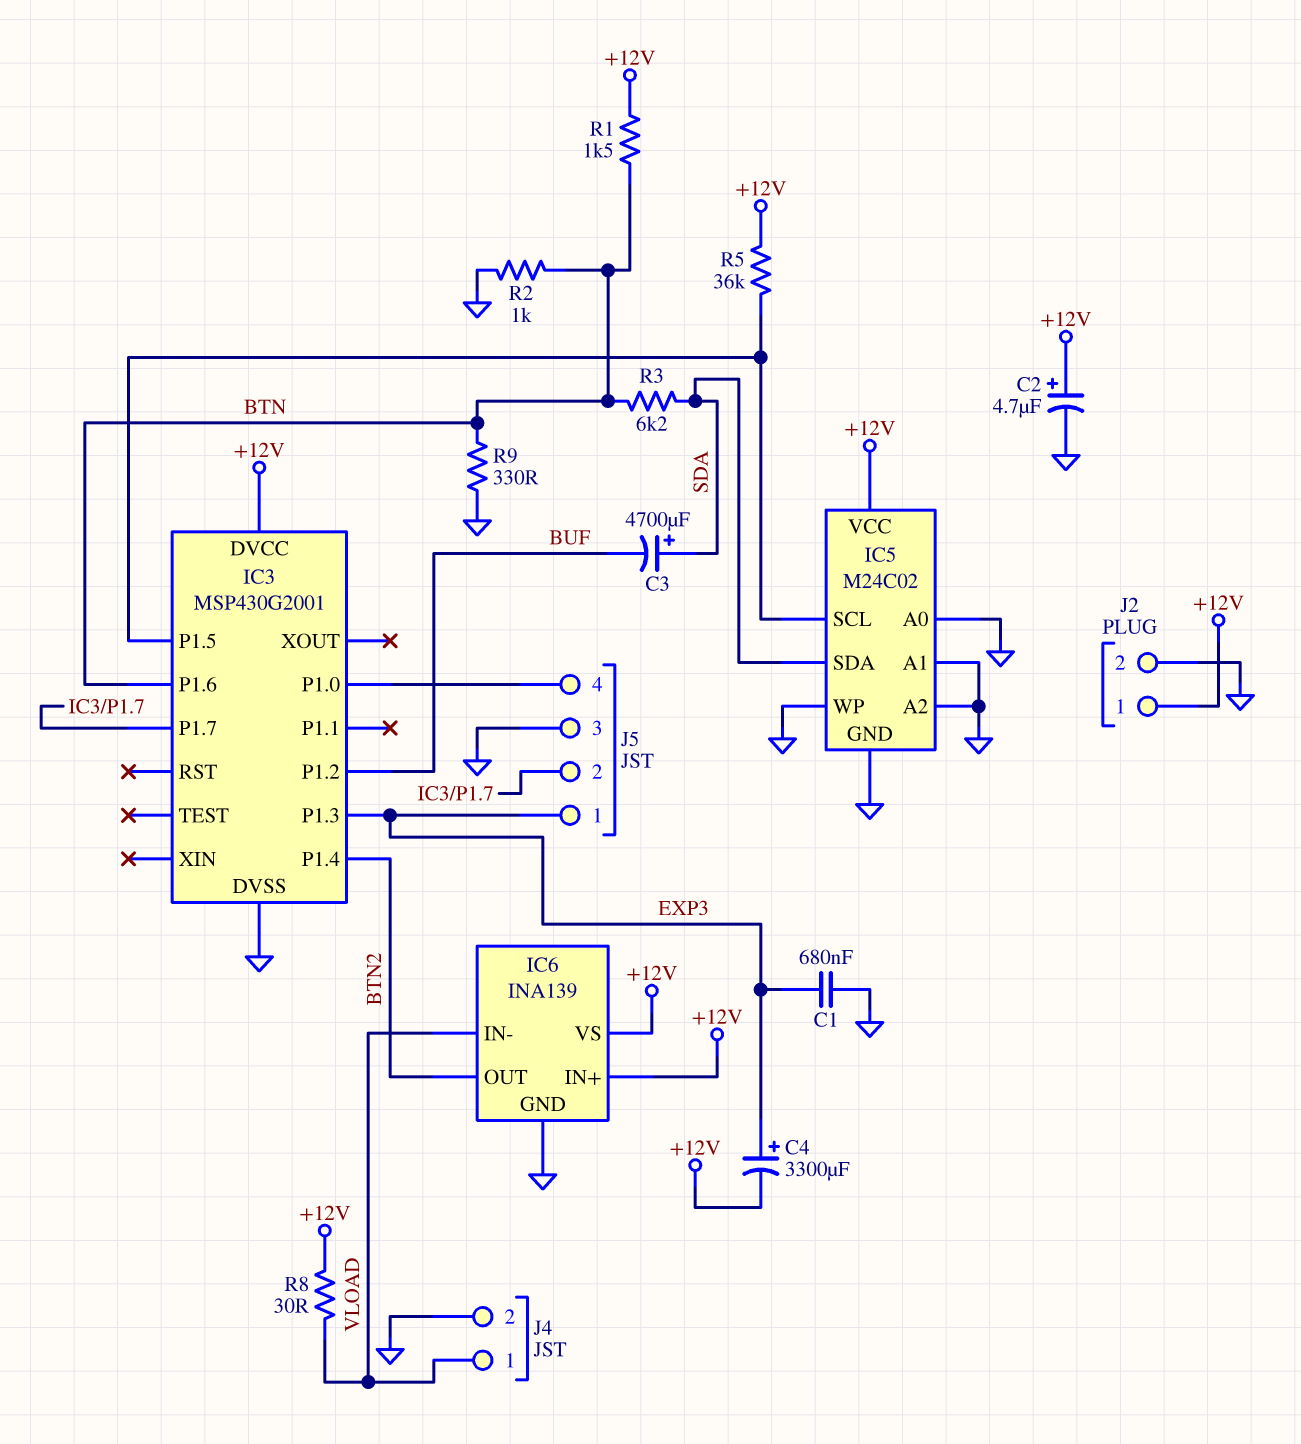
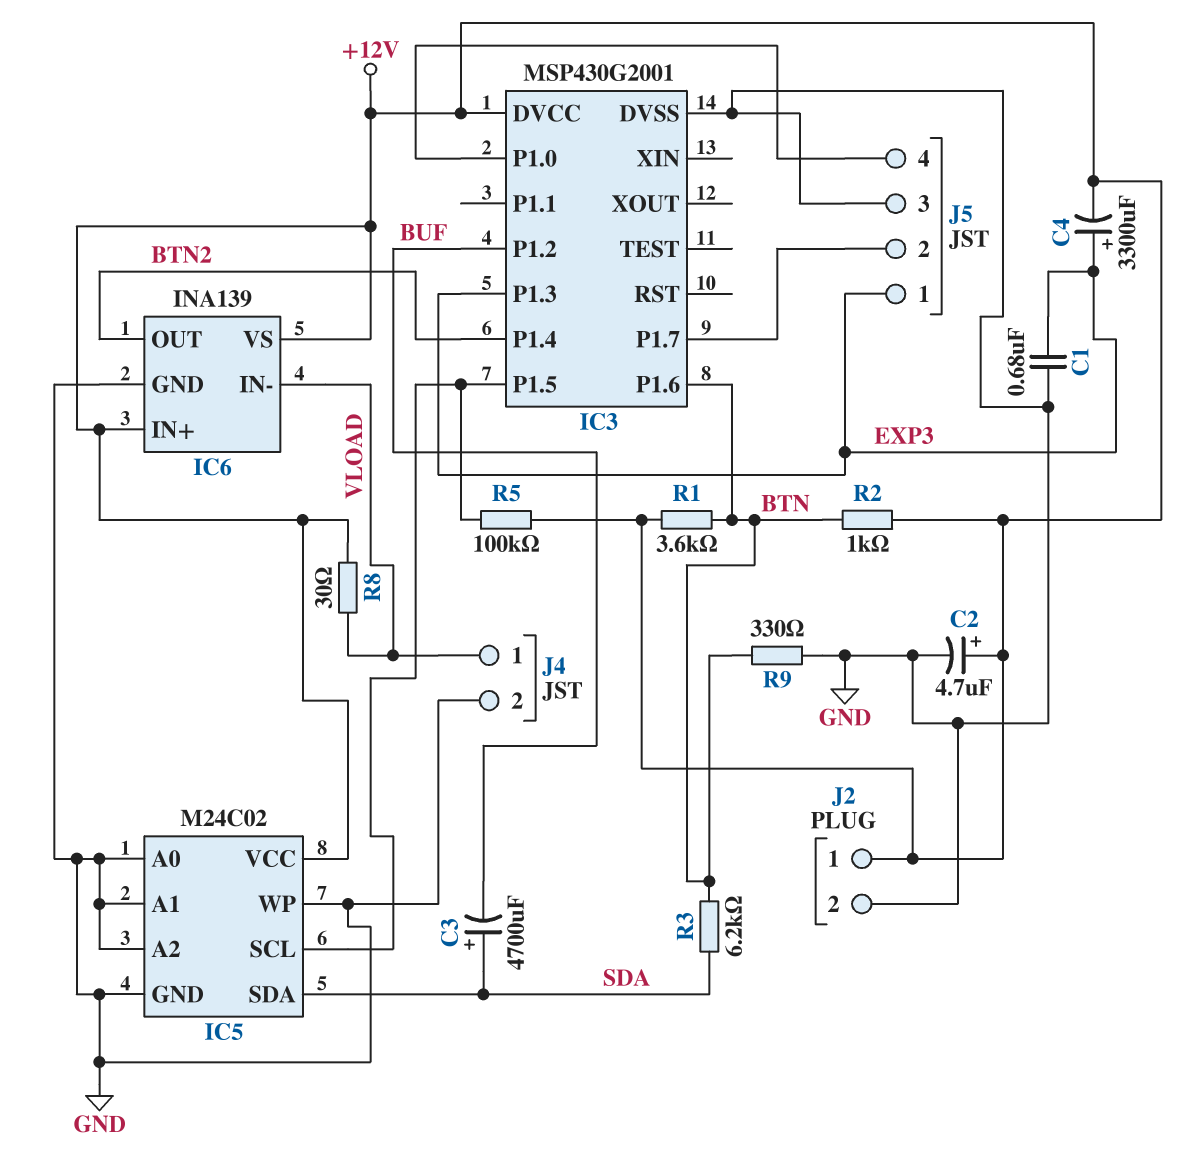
R1: 1.5k (+12V, BTN) -> 3.6k (+12V, BTN)
R2: 1k (BTN, GND) -> 1k (+12V, BTN)
R5: 36k (+12V, IC3/P1.5) -> 100k (+12V, IC3/P1.5)

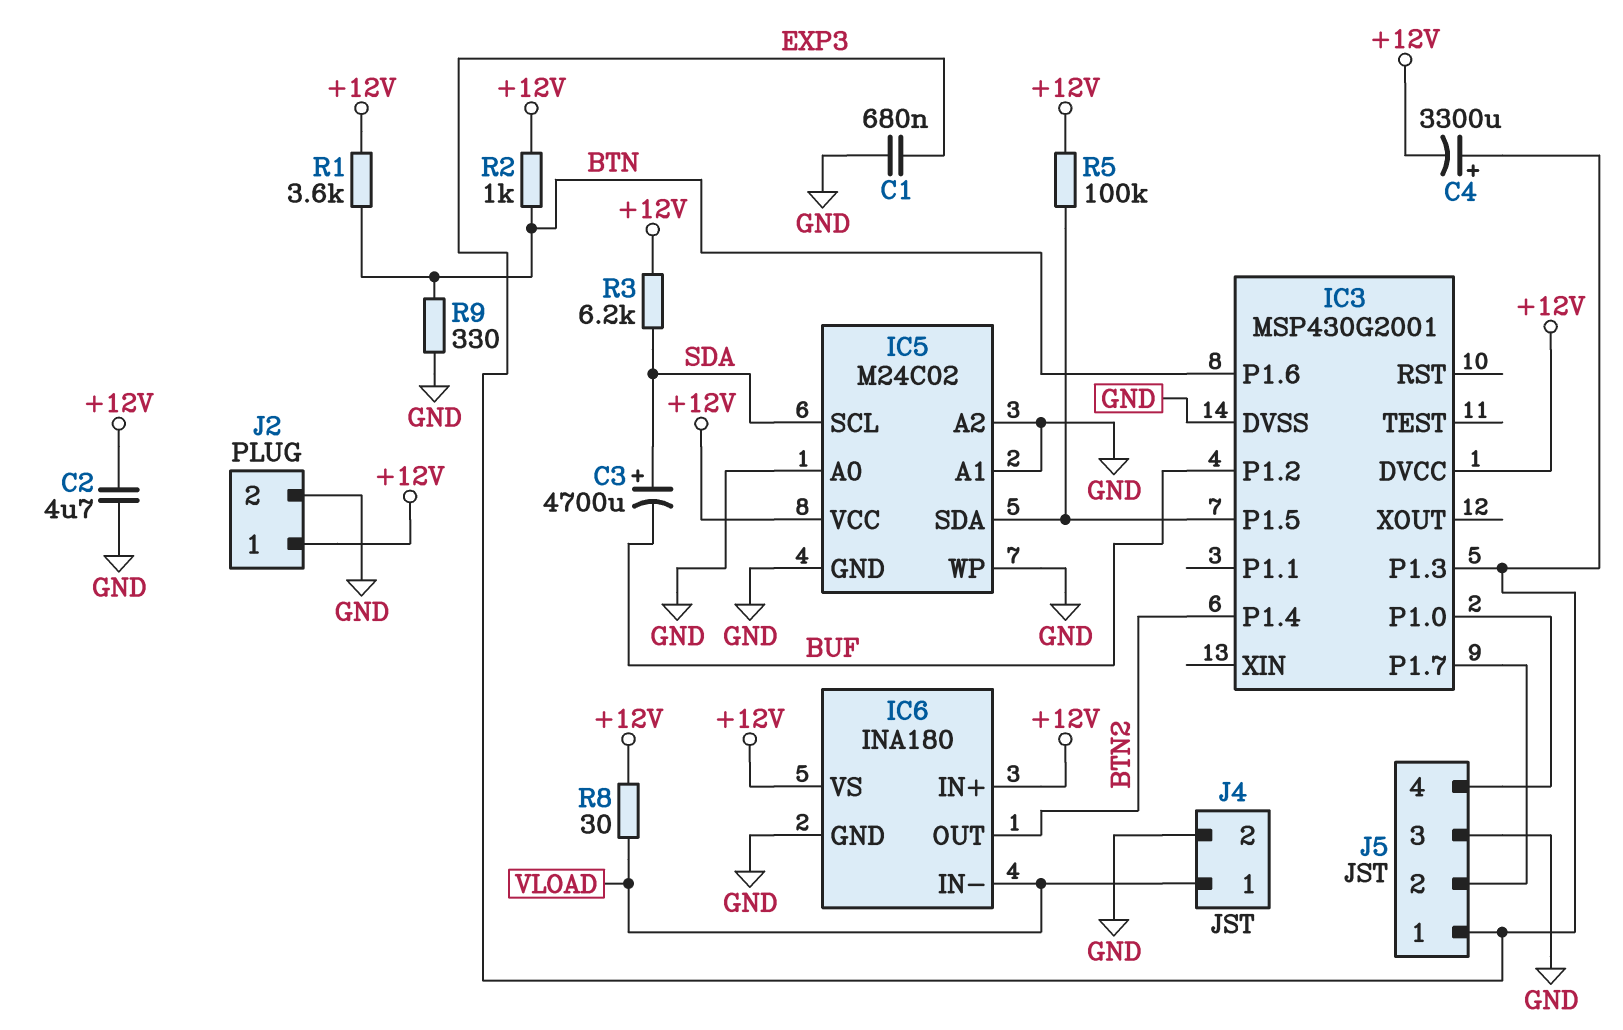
C2: 4.7uF (plus +12V, minus GND) -> 4.7uF (+12V, GND)
IC5 pin SCL: IC3/P1.5 -> SDA
IC5 pin SDA: SDA -> IC3/P1.5
IC6: INA139 -> INA180
R3: 6.2k (BTN, SDA) -> 6.2k (+12V, SDA)

